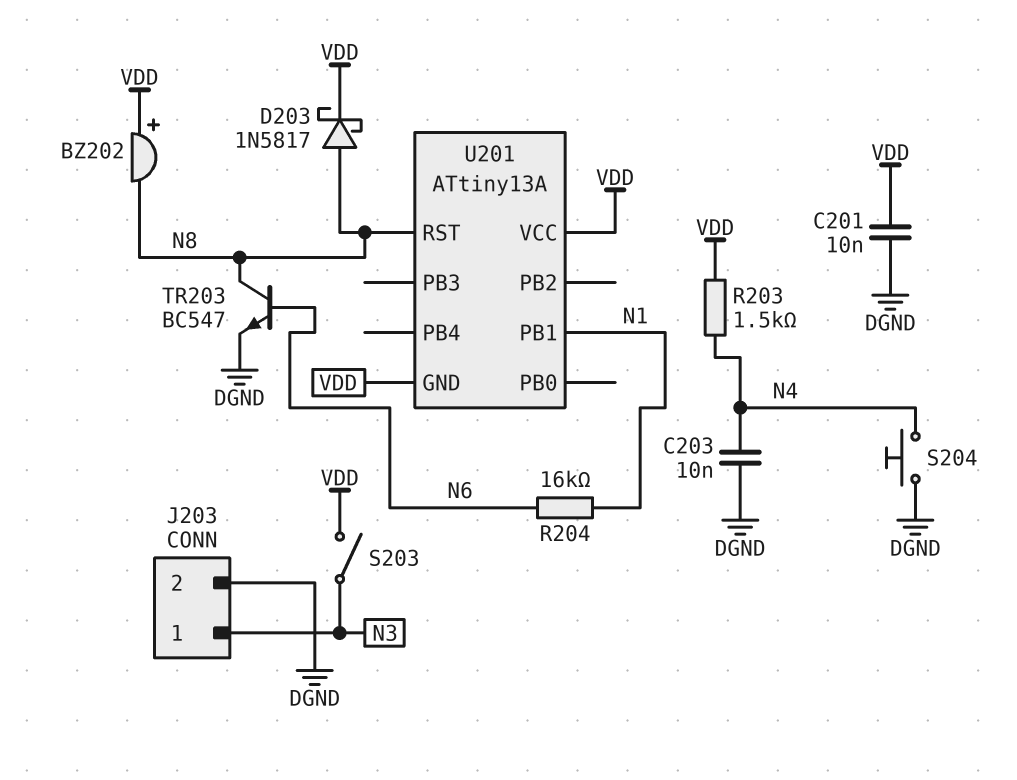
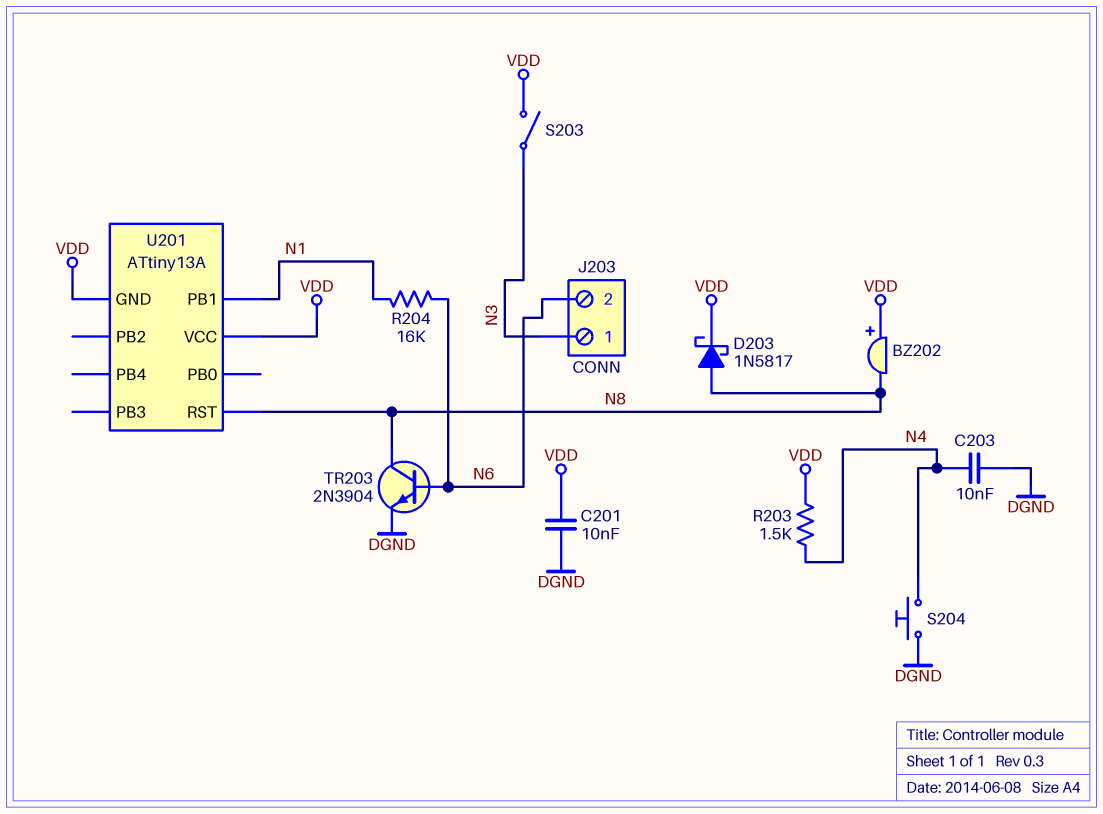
J203 pin 2: DGND -> N6
TR203: NPN BC547 (B N6, C N8, E DGND) -> NPN 2N3904 (B N6, C N8, E DGND)

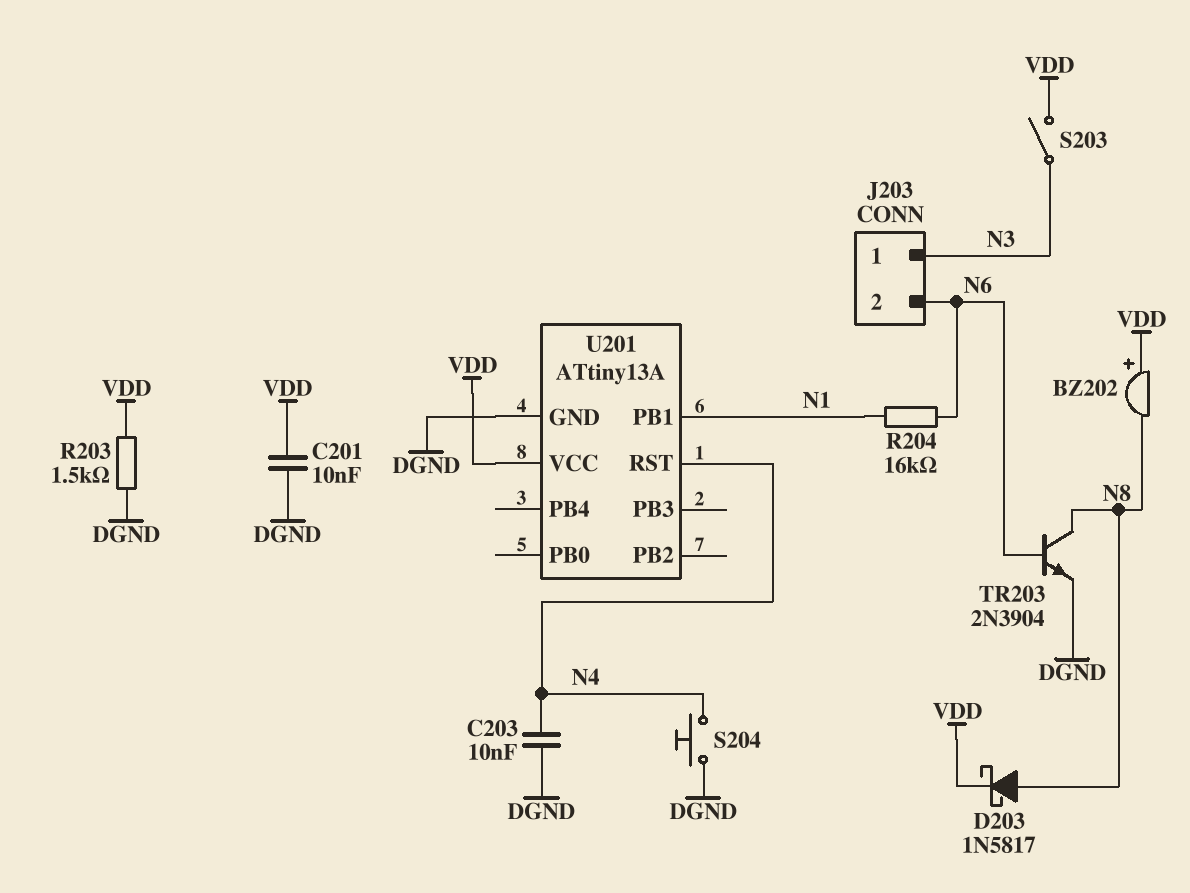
R203: 1.5k (N4, VDD) -> 1.5k (DGND, VDD)
U201 pin GND: VDD -> DGND
U201 pin RST: N8 -> N4

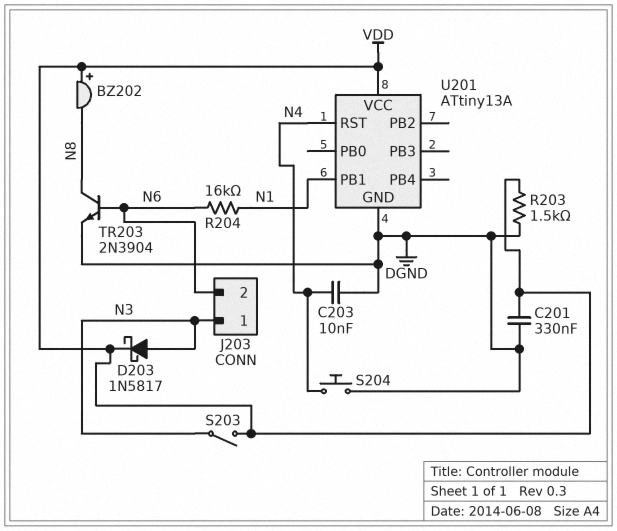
C201: 10nF (DGND, VDD) -> 330nF (DGND, VDD)
D203: schottky 1N5817 (A N8, K VDD) -> schottky 1N5817 (A N3, K VDD)

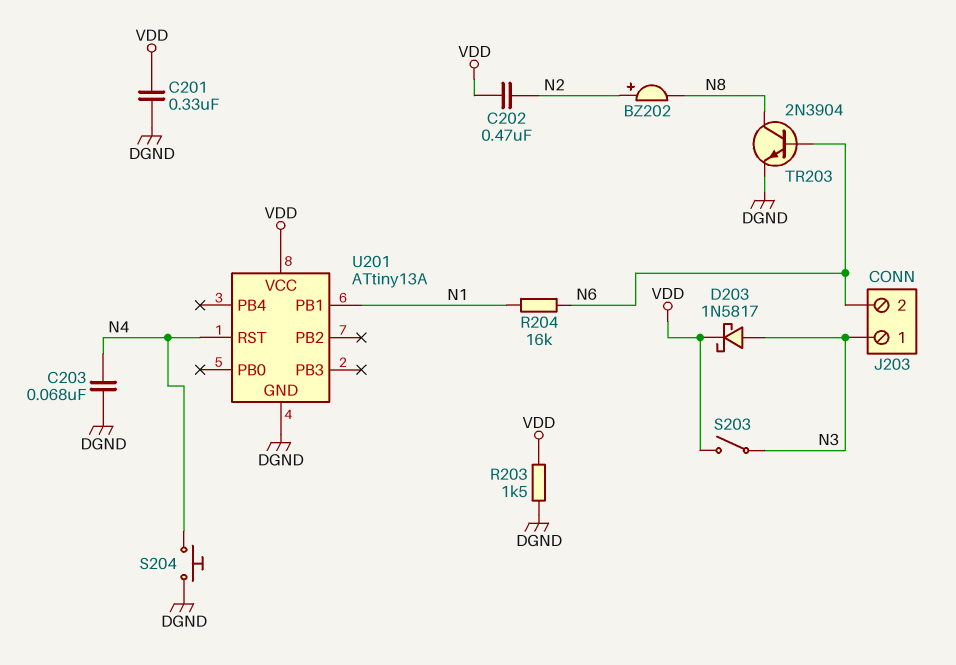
BZ202: buzzer (plus VDD, minus N8) -> buzzer (plus N2, minus N8)
C202: none -> 470nF (N2, VDD)
C203: 10nF (DGND, N4) -> 68nF (DGND, N4)

